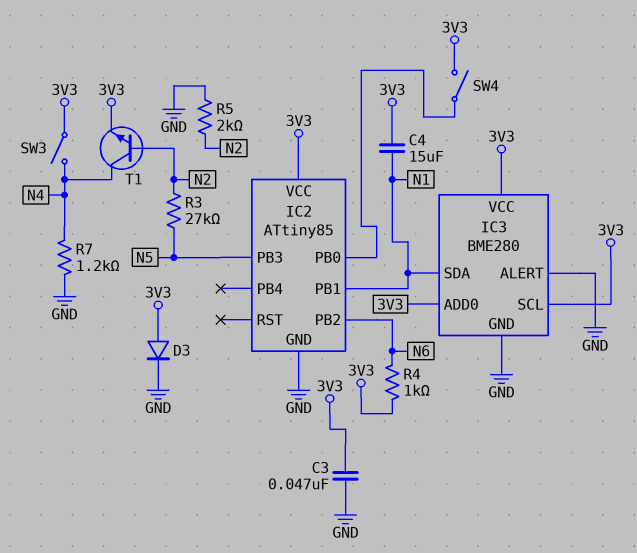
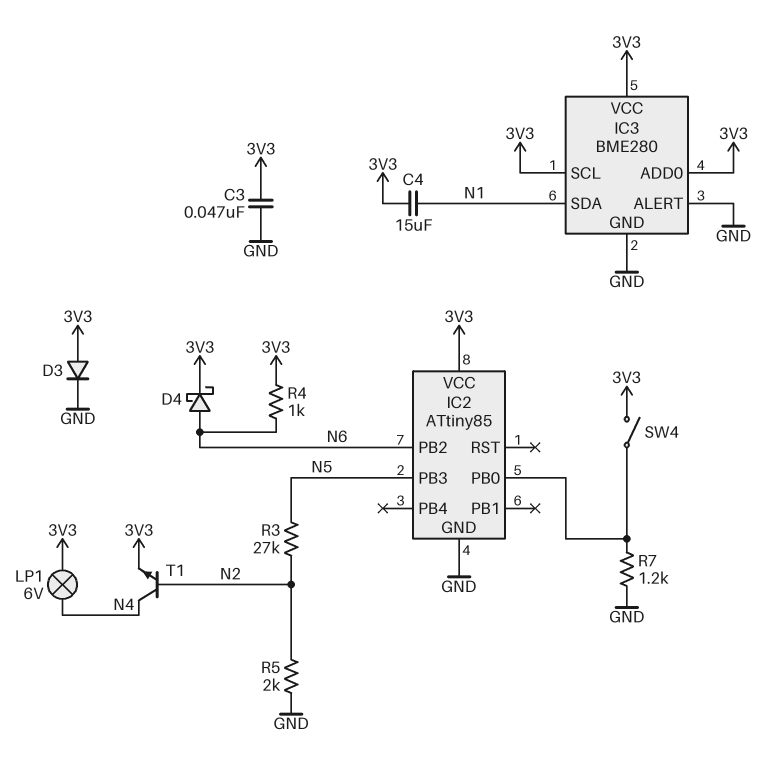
D4: none -> schottky (A N6, K 3V3)
IC2 pin PB1: N1 -> none
LP1: none -> lamp 6V (3V3, N4)
R7: 1.2k (GND, N4) -> 1.2k (GND, IC2/PB0)
SW3: switch (3V3, N4) -> none

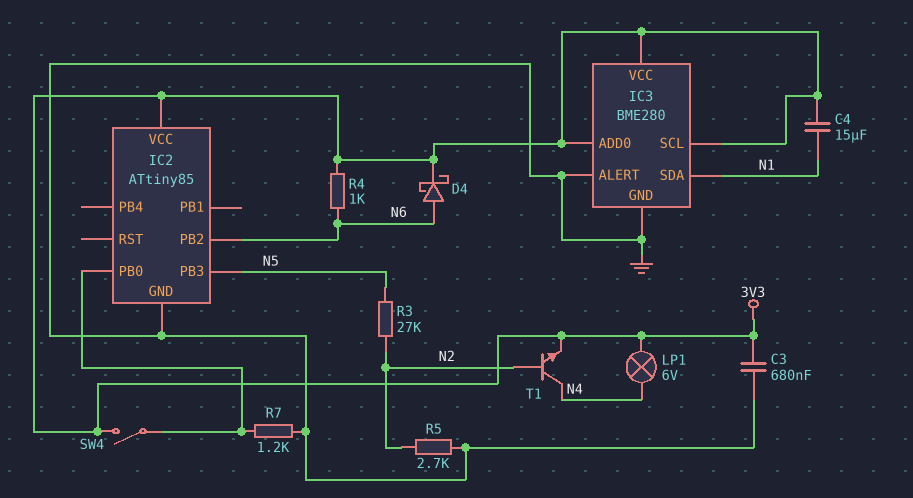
C3: 47nF (3V3, GND) -> 680nF (3V3, GND)
D3: diode (A 3V3, K GND) -> none
R5: 2k (GND, N2) -> 2.7k (GND, N2)

